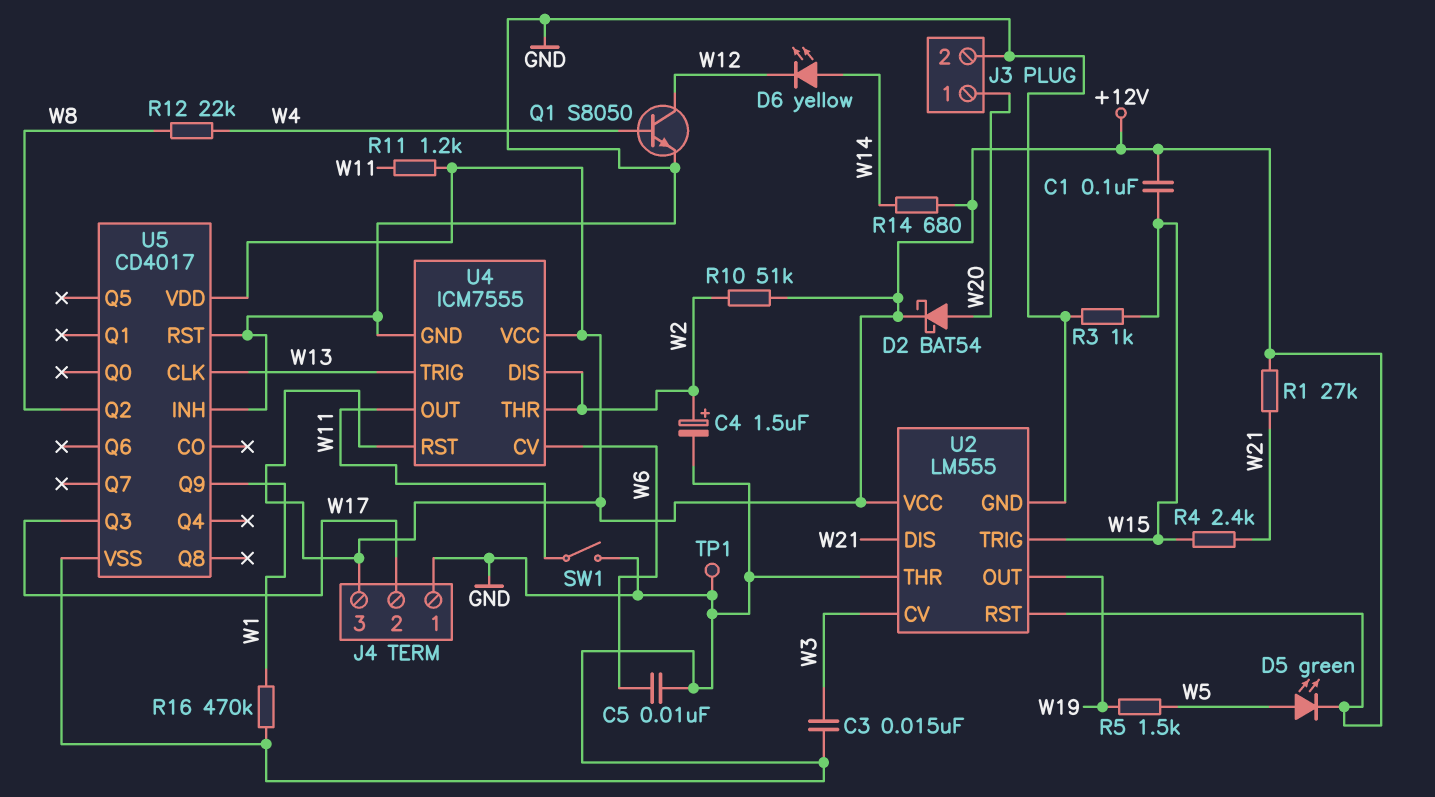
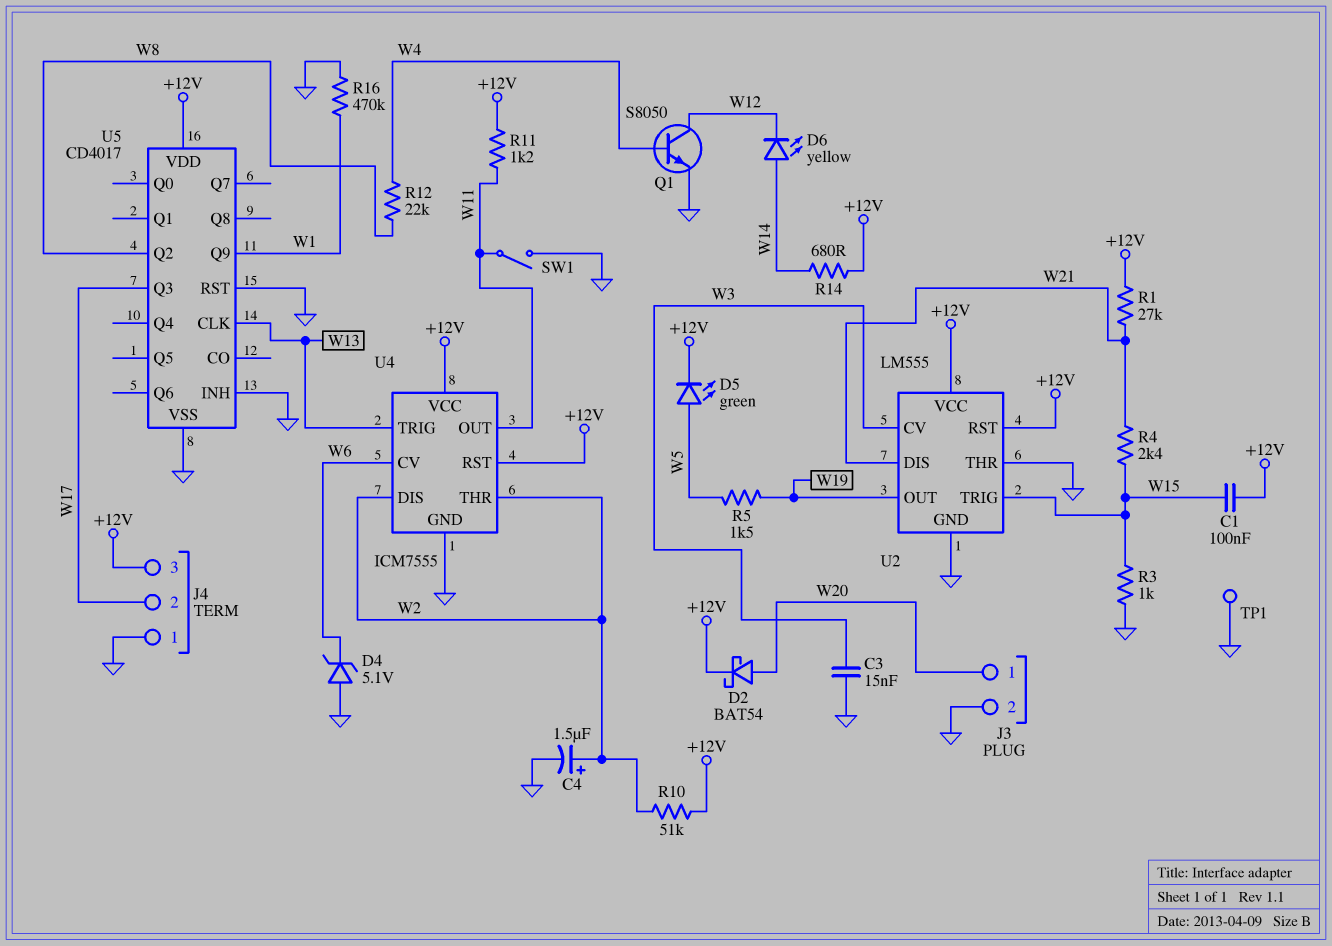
C5: 10nF (GND, W6) -> none
D4: none -> zener 5.1V (A GND, K W6)

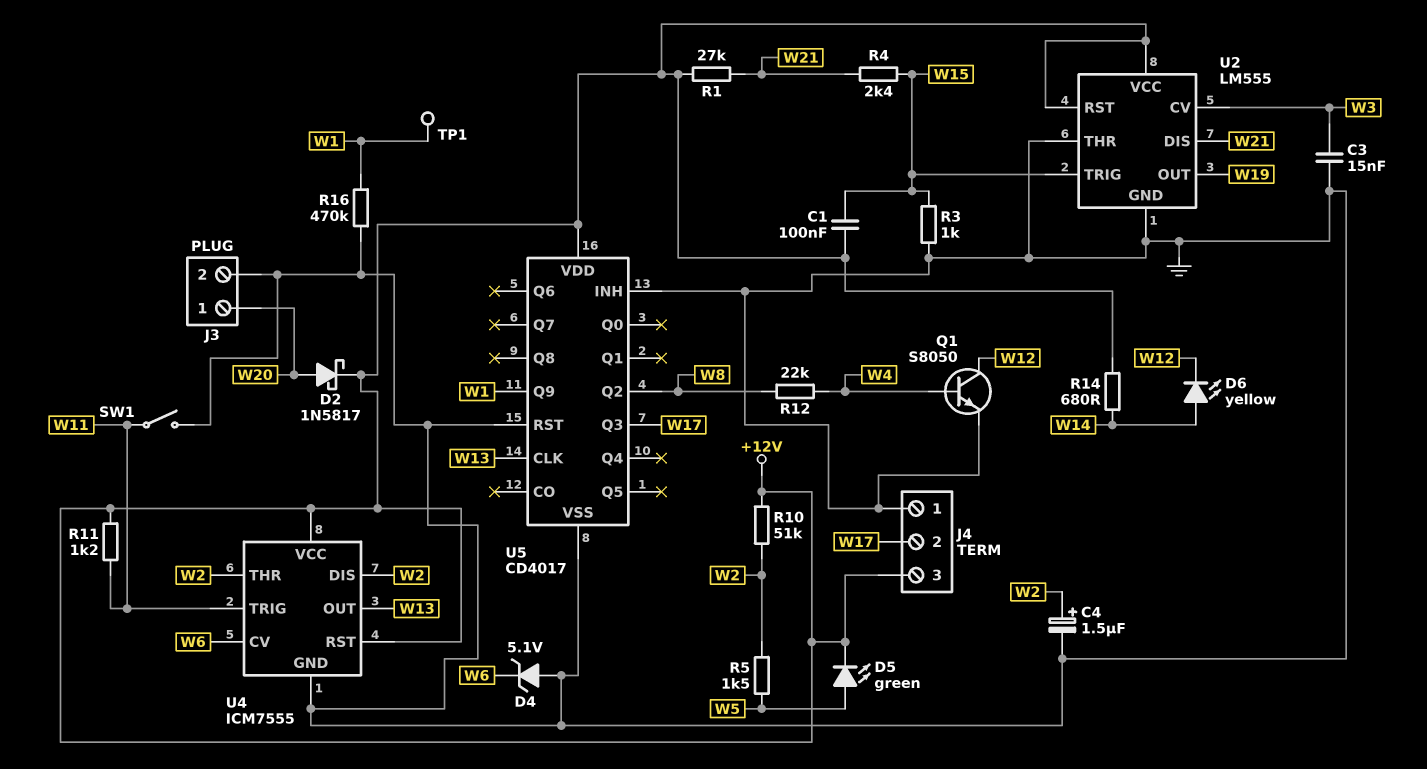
D2: schottky BAT54 (A W20, K +12V) -> schottky 1N5817 (A W20, K +12V)
R5: 1.5k (W5, W19) -> 1.5k (W2, W5)
TP1: test point (GND) -> test point (W1)
U4 pin OUT: W11 -> W13
U4 pin TRIG: W13 -> W11

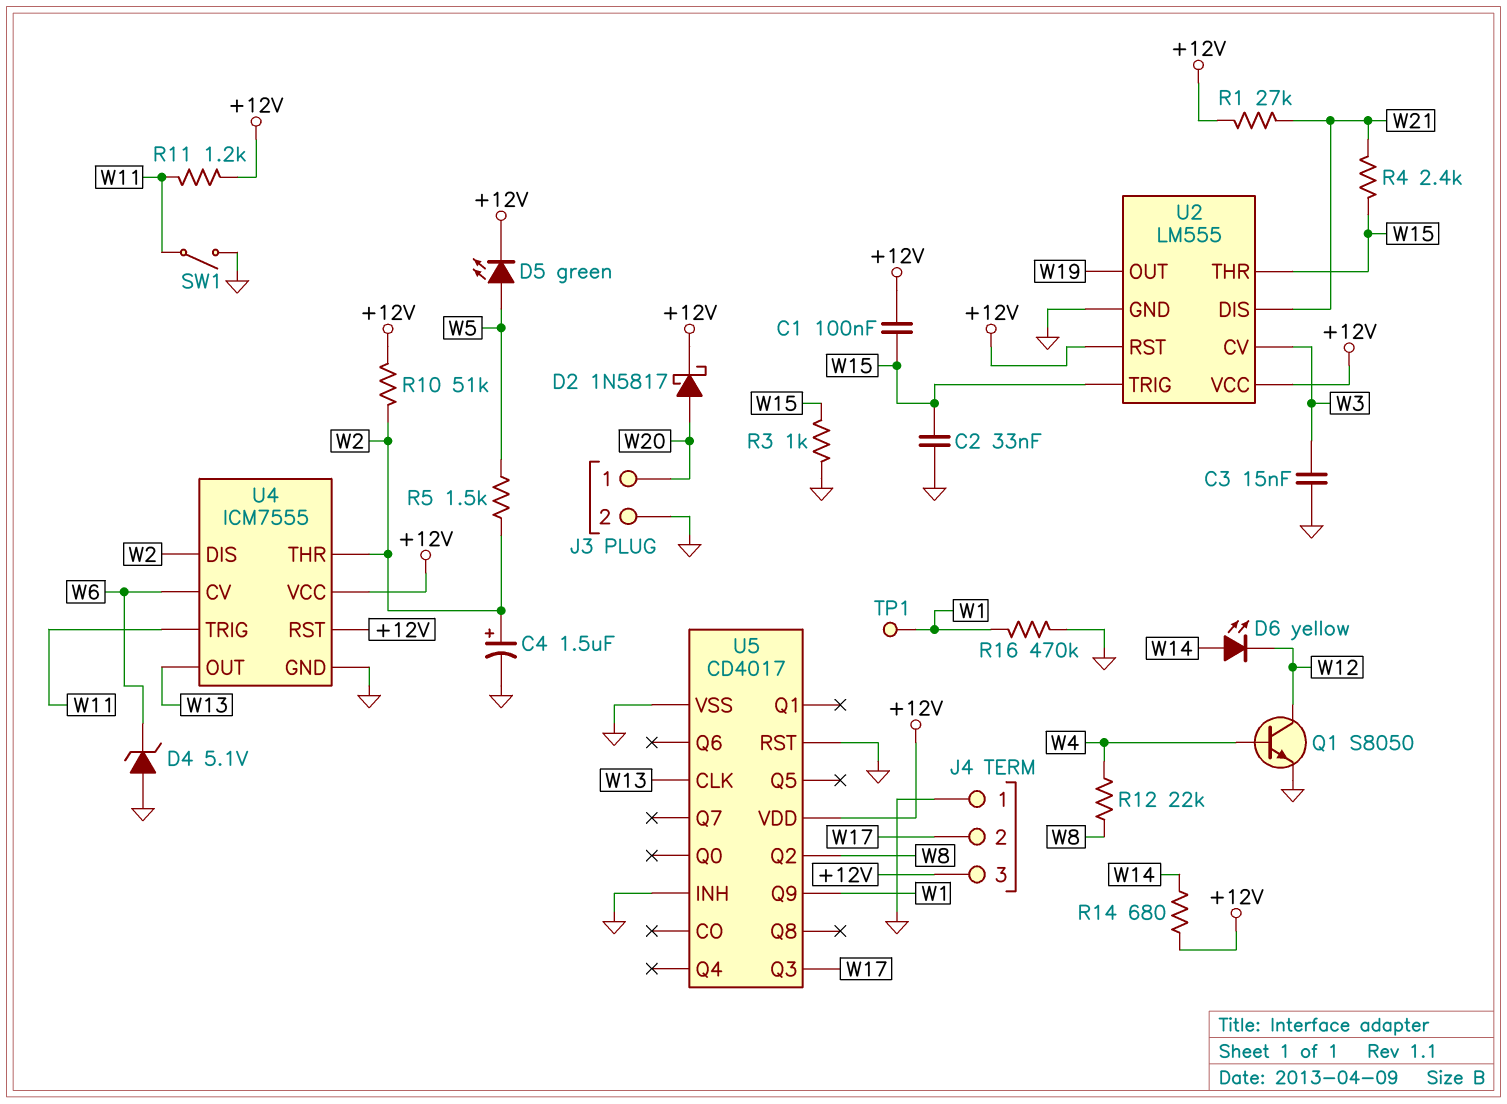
C2: none -> 33nF (GND, W15)
U2 pin THR: GND -> W15

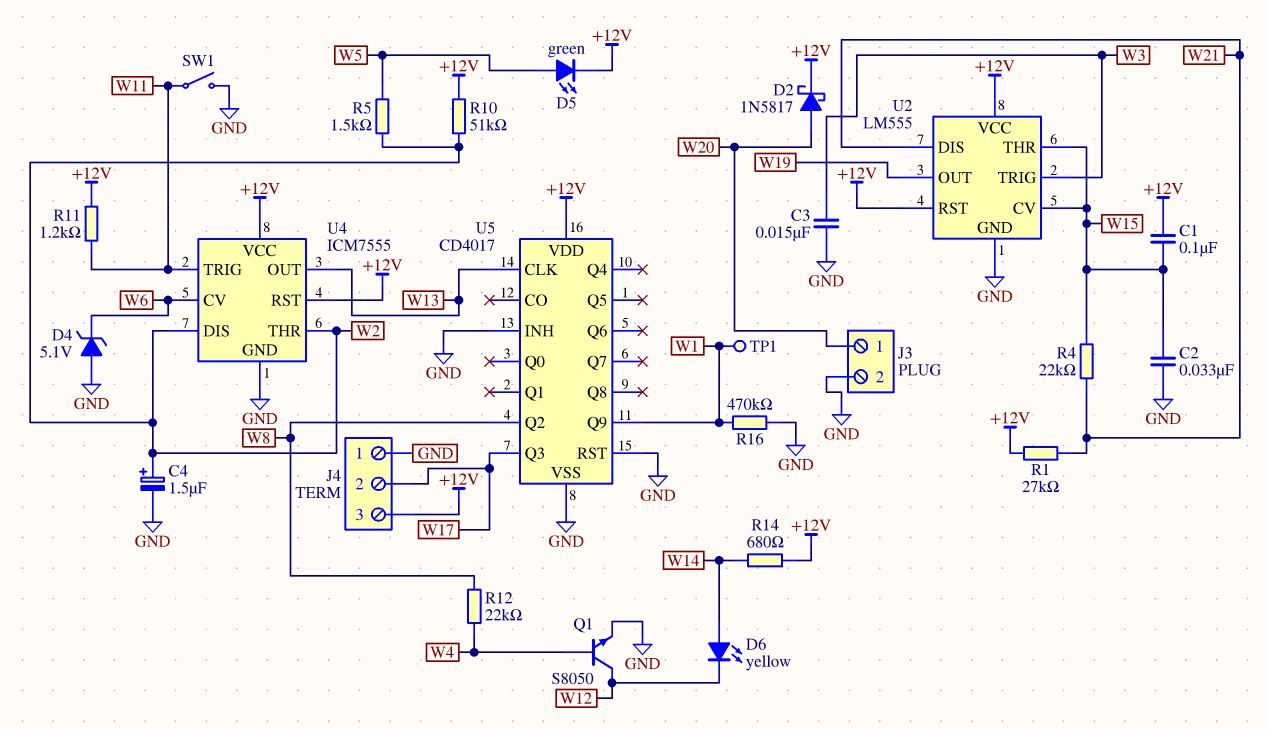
R3: 1k (GND, W15) -> none
R4: 2.4k (W15, W21) -> 22k (W15, W21)
U2 pin CV: W3 -> W15
U2 pin TRIG: W15 -> W3

